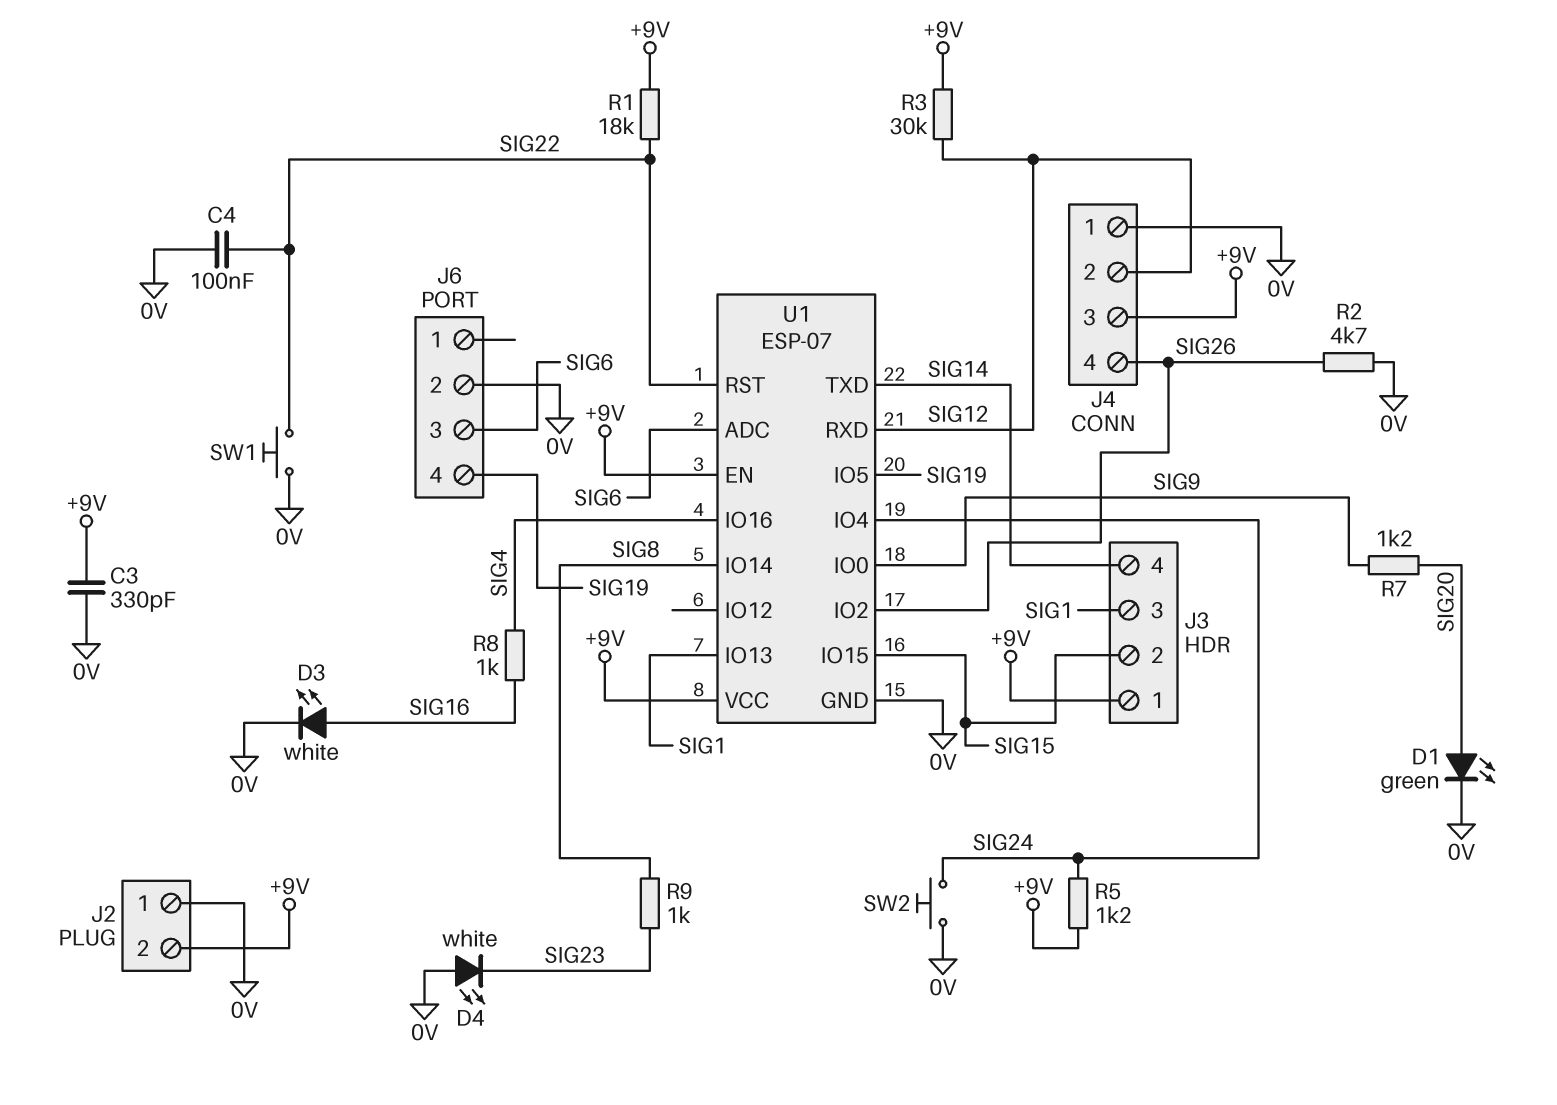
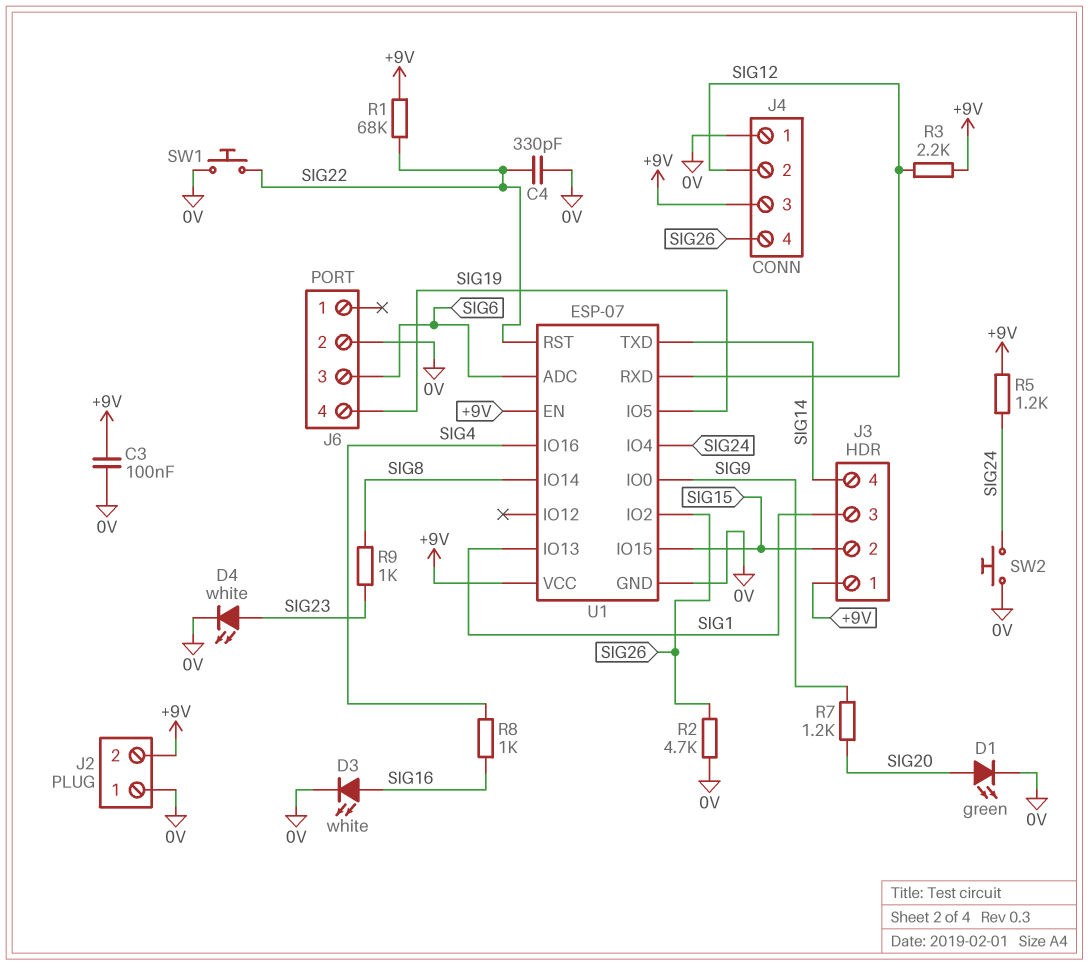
C3: 330pF (+9V, 0V) -> 100nF (+9V, 0V)
C4: 100nF (0V, SIG22) -> 330pF (0V, SIG22)
D4: LED white (A 0V, K SIG23) -> LED white (A SIG23, K 0V)
R1: 18k (+9V, SIG22) -> 68k (+9V, SIG22)
R3: 30k (+9V, SIG12) -> 2.2k (+9V, SIG12)

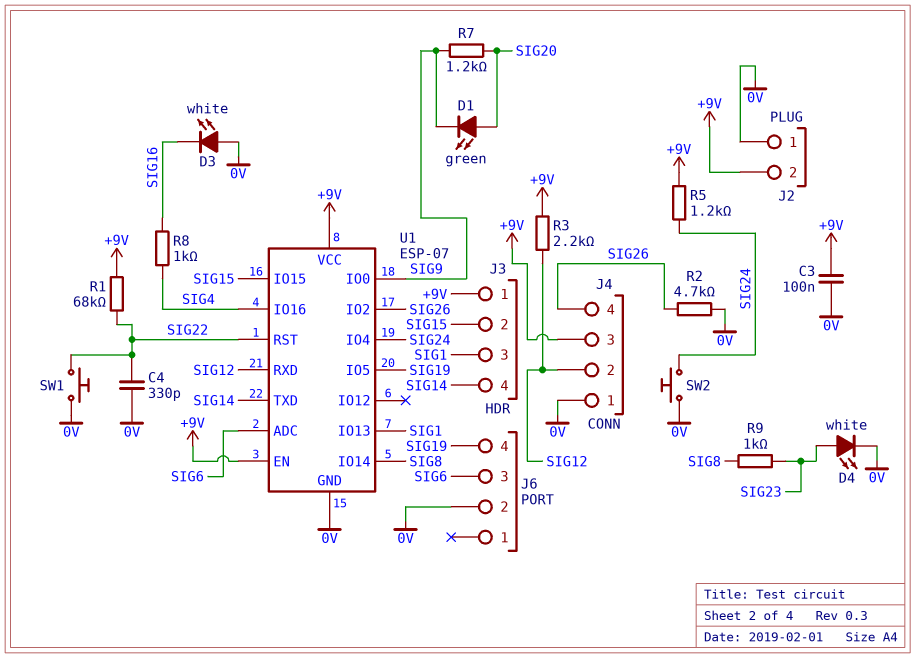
D1: LED green (A SIG20, K 0V) -> LED green (A SIG20, K SIG9)
D3: LED white (A SIG16, K 0V) -> LED white (A 0V, K SIG16)

